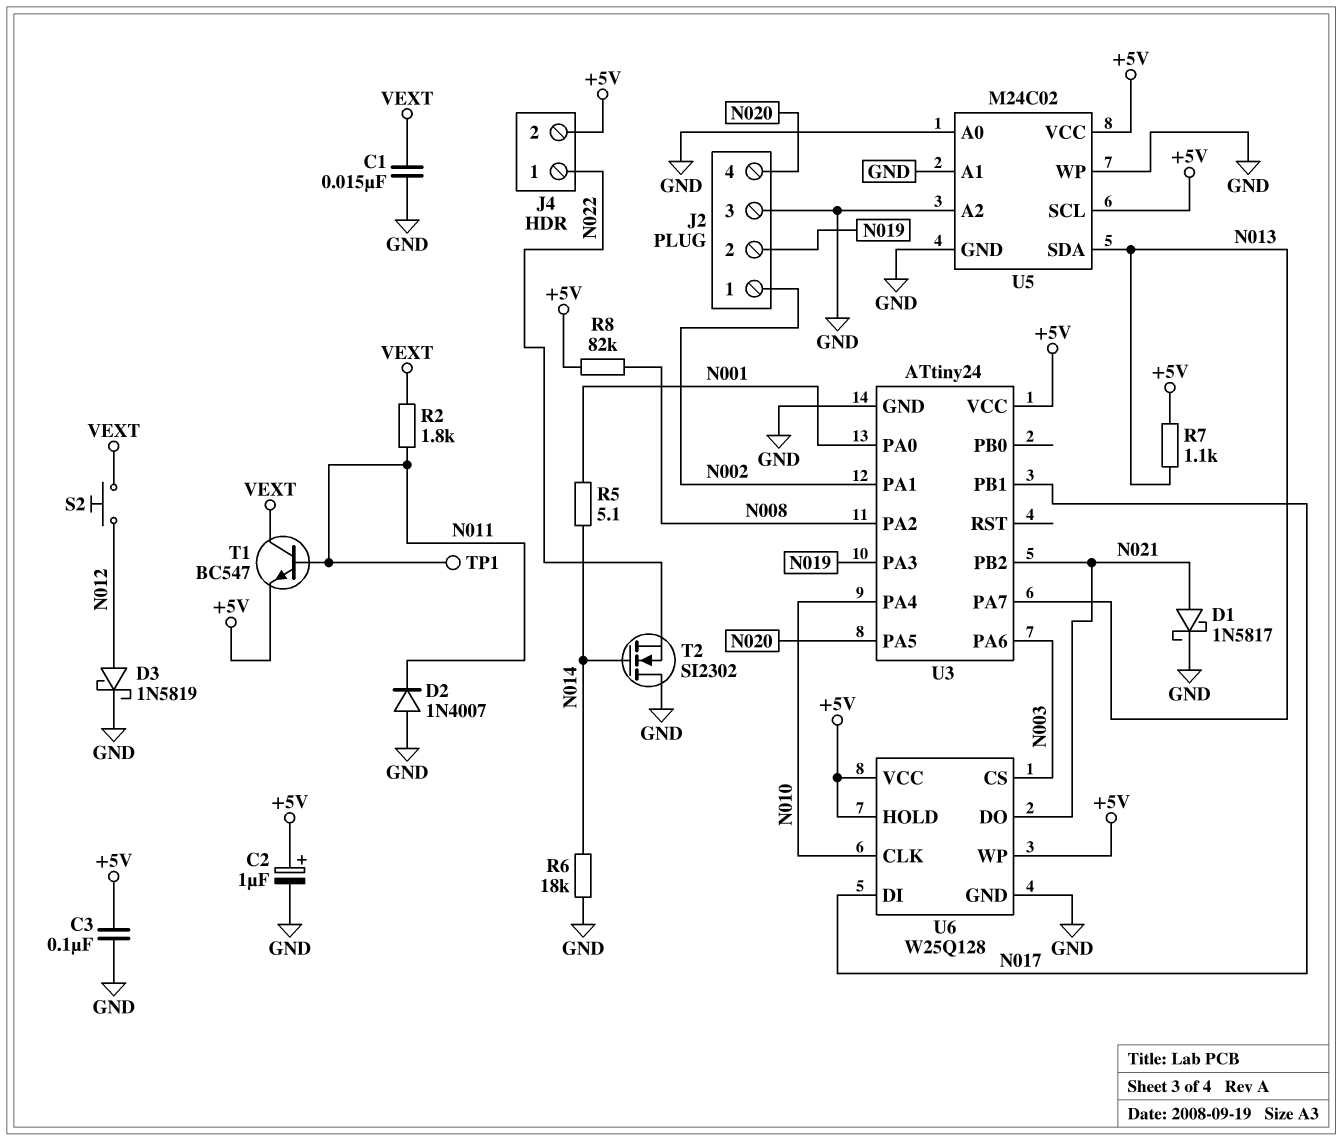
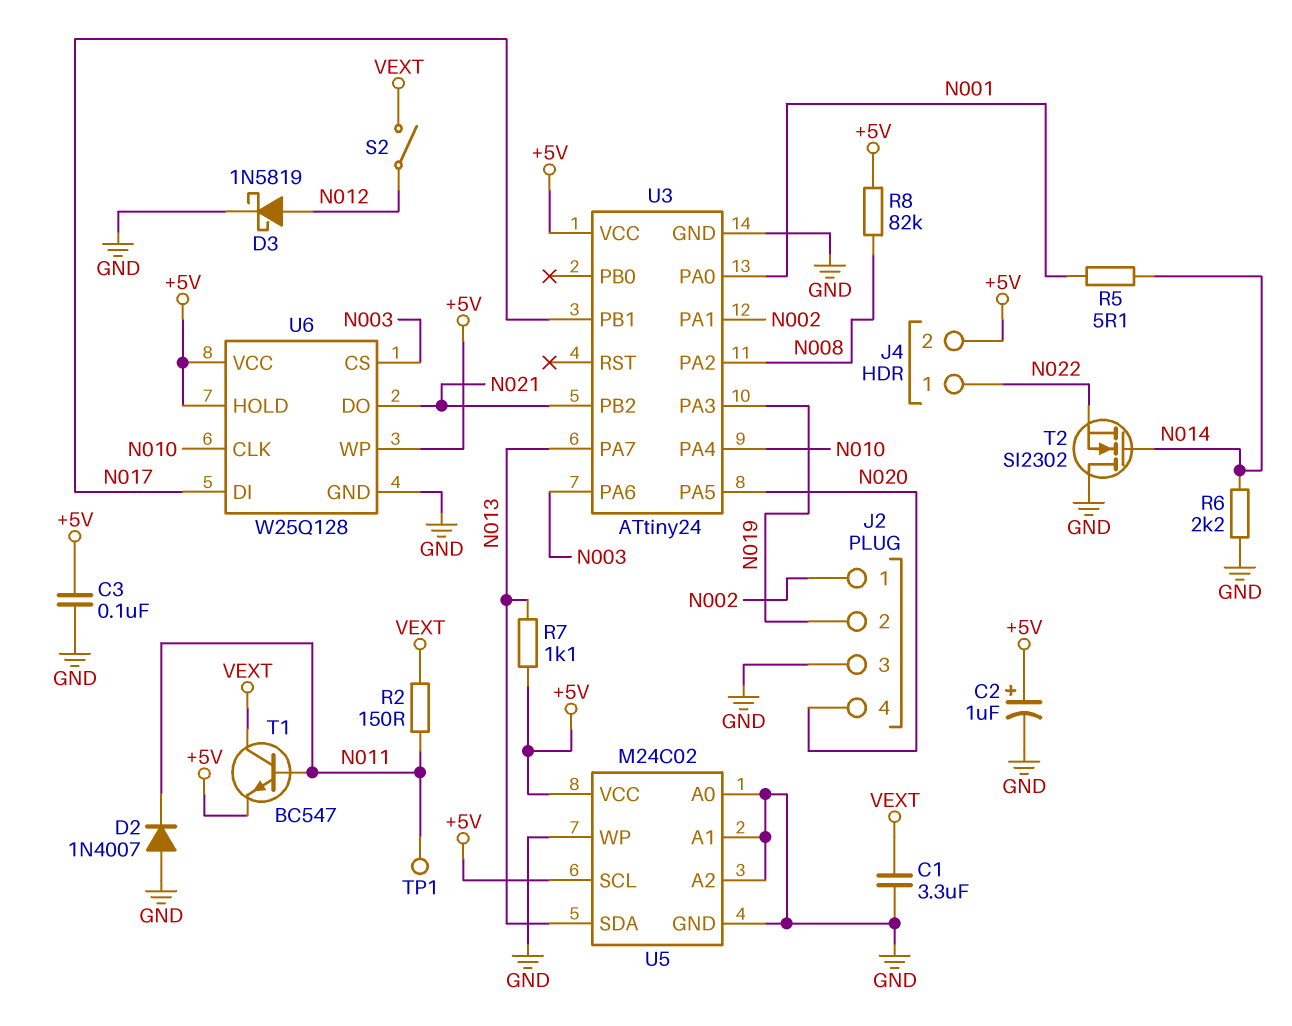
C1: 15nF (GND, VEXT) -> 3.3uF (GND, VEXT)
D1: schottky 1N5817 (A N021, K GND) -> none
R2: 1.8k (N011, VEXT) -> 150 (N011, VEXT)
R6: 18k (GND, N014) -> 2.2k (GND, N014)
S2: button (N012, VEXT) -> switch (N012, VEXT)

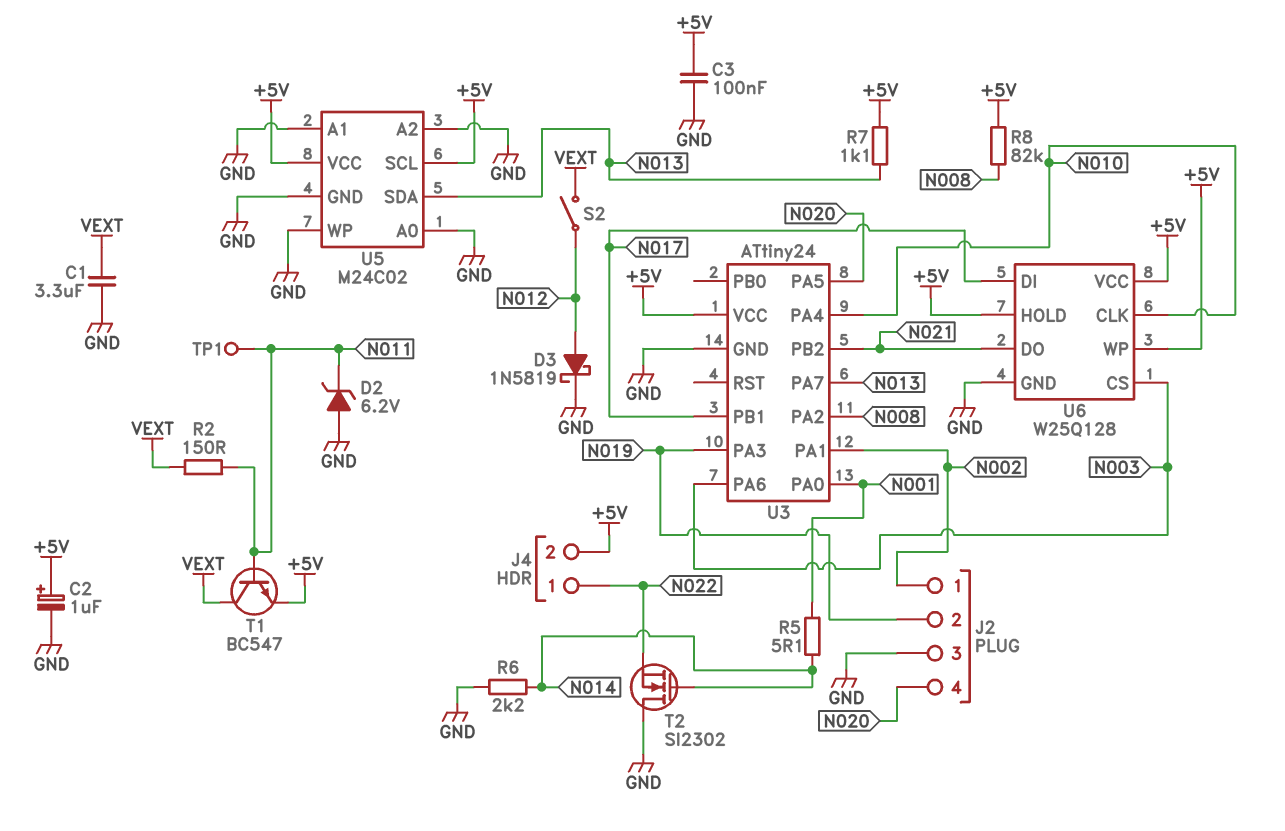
D2: diode 1N4007 (A GND, K N011) -> zener 6.2V (A GND, K N011)

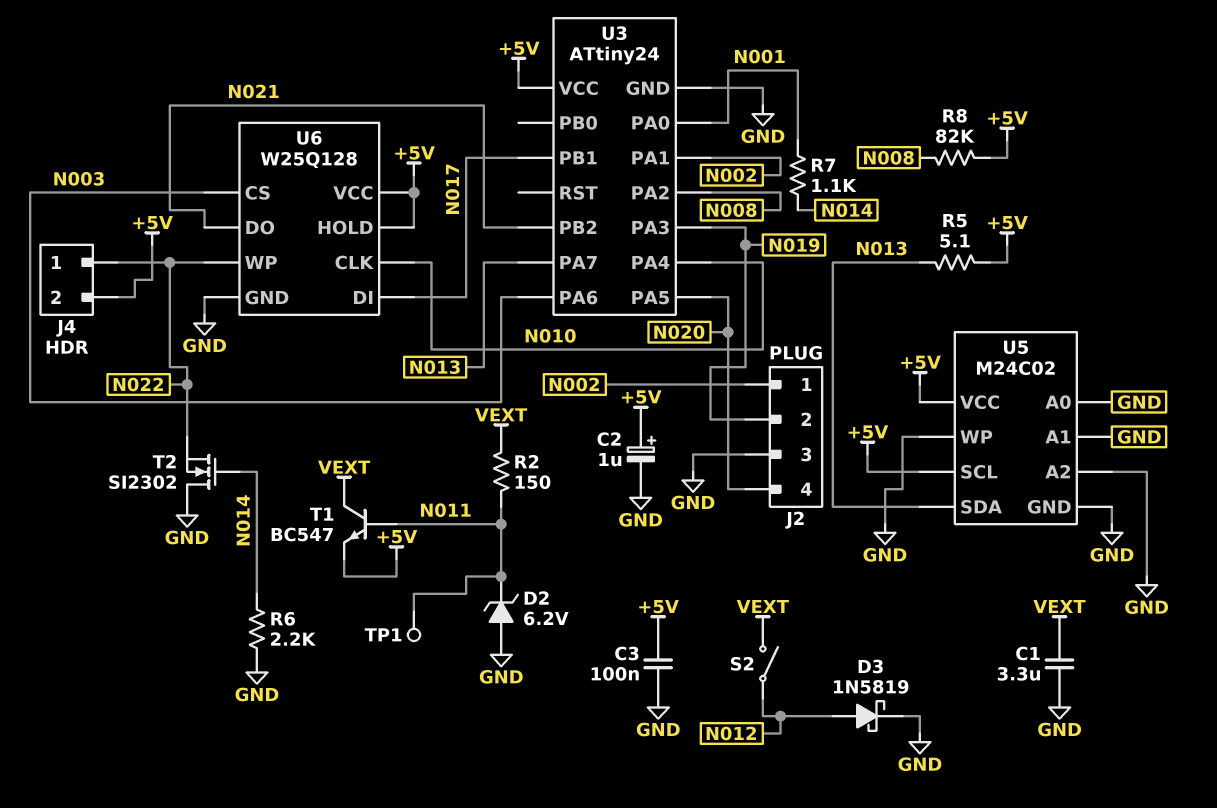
R5: 5.1 (N001, N014) -> 5.1 (+5V, N013)
R7: 1.1k (+5V, N013) -> 1.1k (N001, N014)
U6 pin WP: +5V -> N022

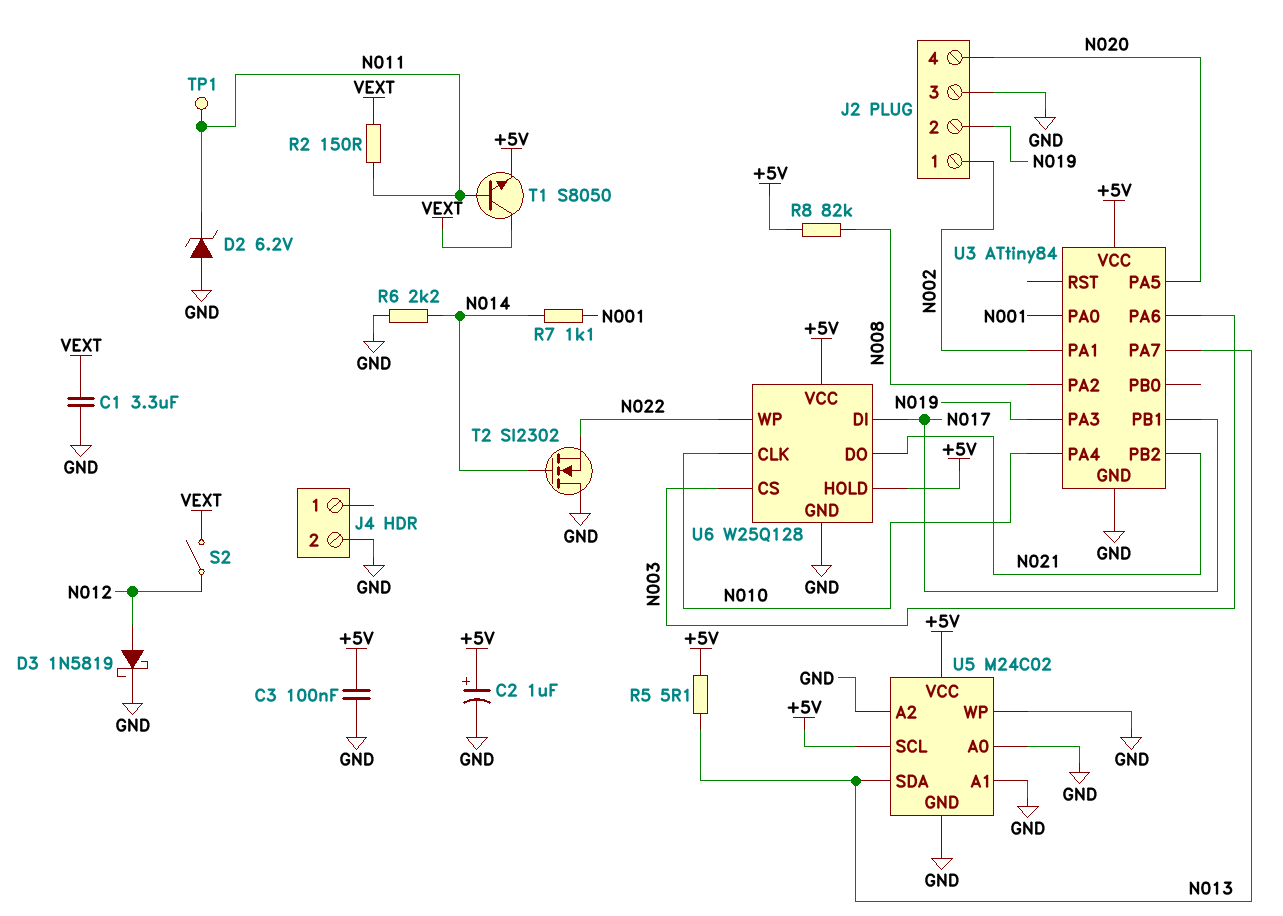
J4 pin 1: N022 -> none
J4 pin 2: +5V -> GND
T1: NPN BC547 (B N011, C VEXT, E +5V) -> NPN S8050 (B N011, C VEXT, E +5V)
U3: ATtiny24 -> ATtiny84

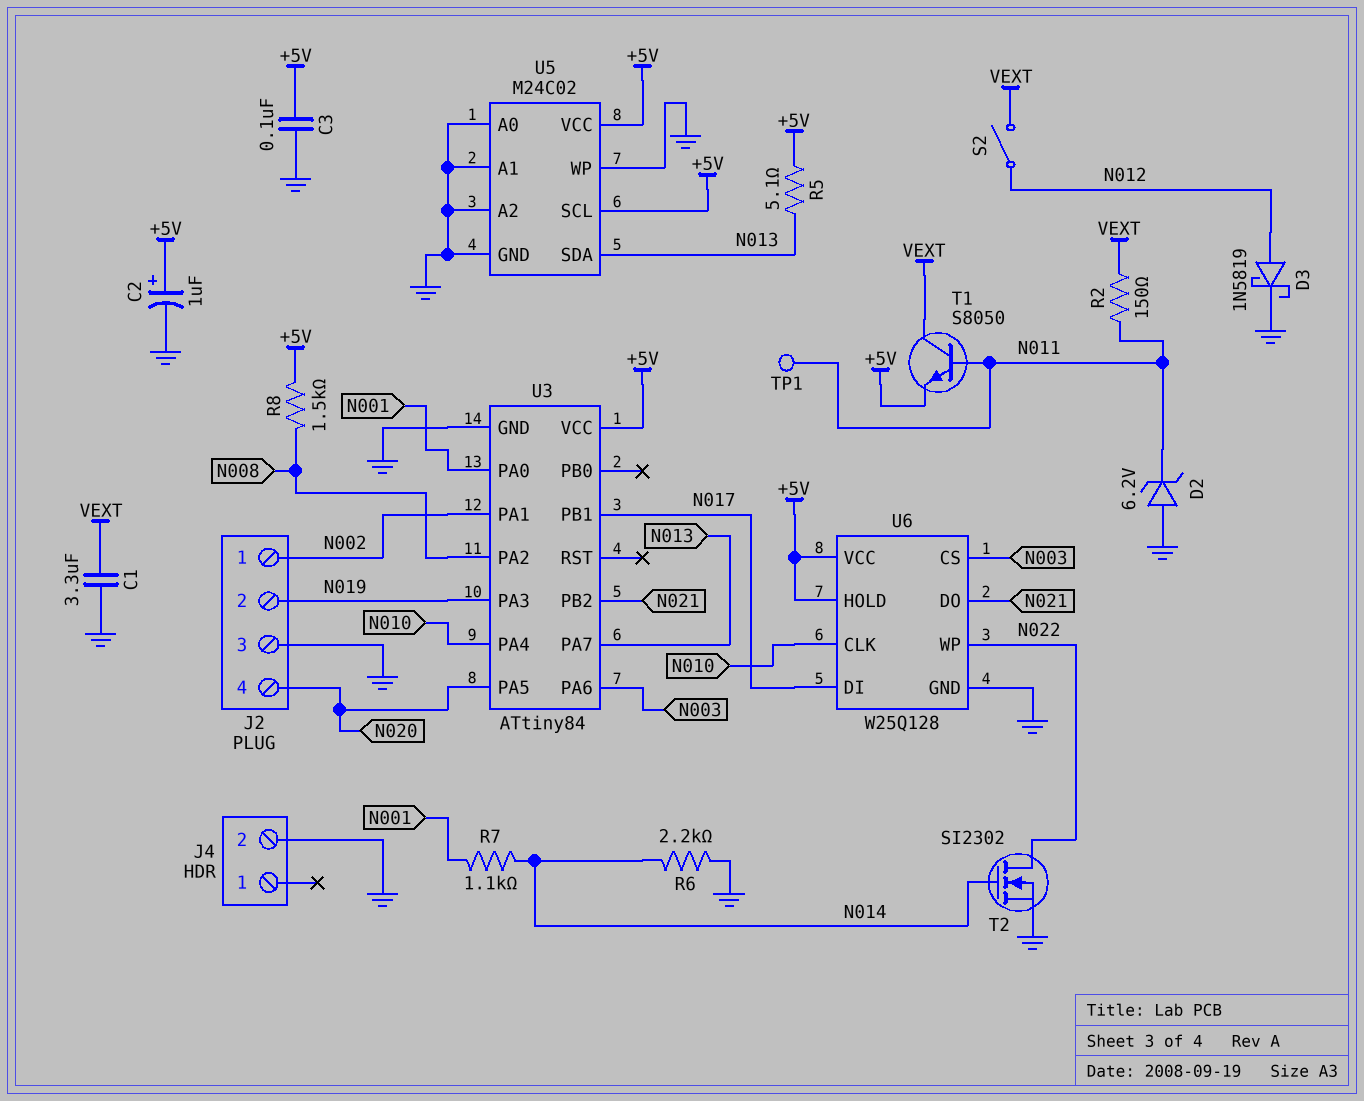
R8: 82k (+5V, N008) -> 1.5k (+5V, N008)
T2: NMOS SI2302 (G N014, D GND, S N022) -> NMOS SI2302 (G N014, D N022, S GND)

